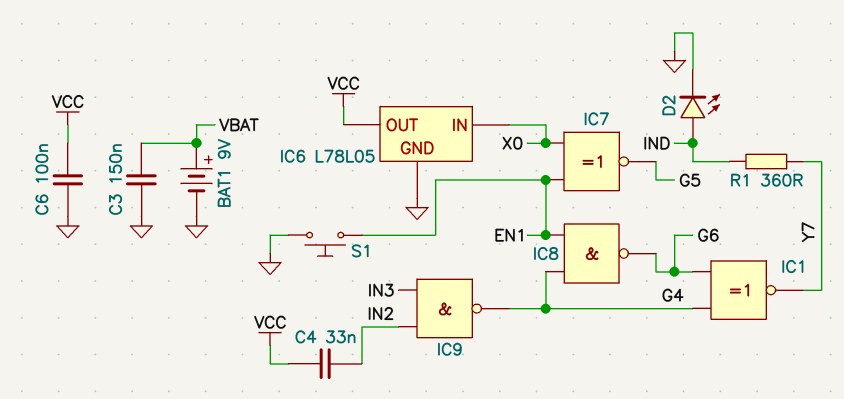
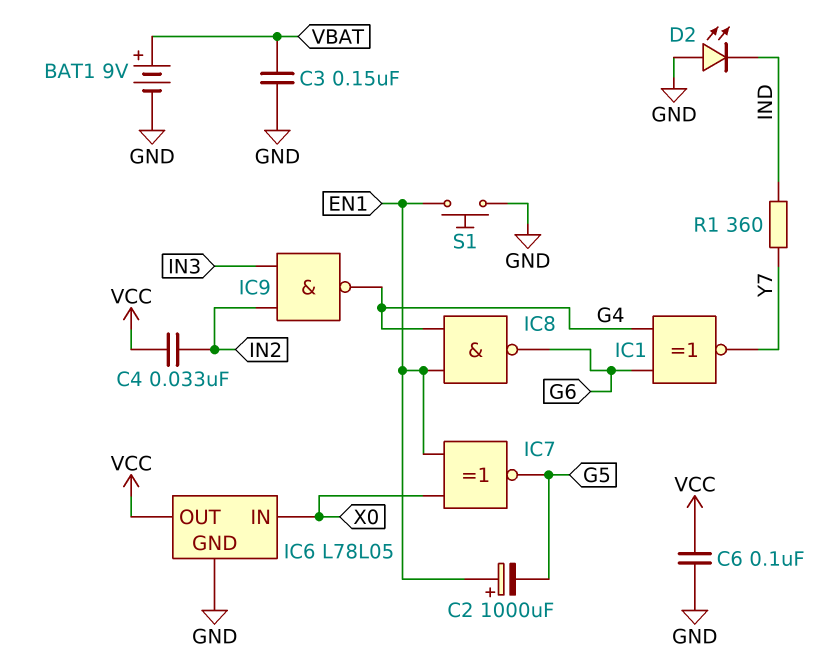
C2: none -> 1000uF (plus EN1, minus G5)
D2: LED (A IND, K GND) -> LED (A GND, K IND)

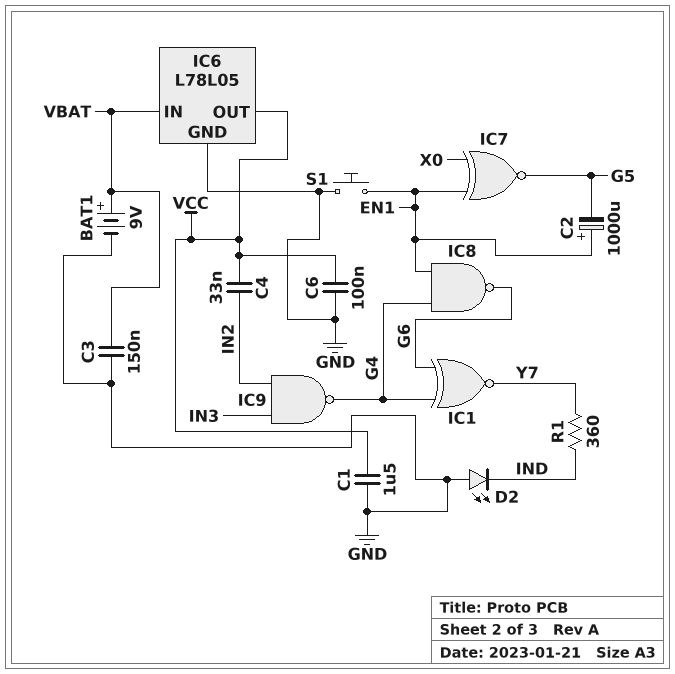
C1: none -> 1.5uF (GND, VCC)
IC6 pin IN: X0 -> VBAT

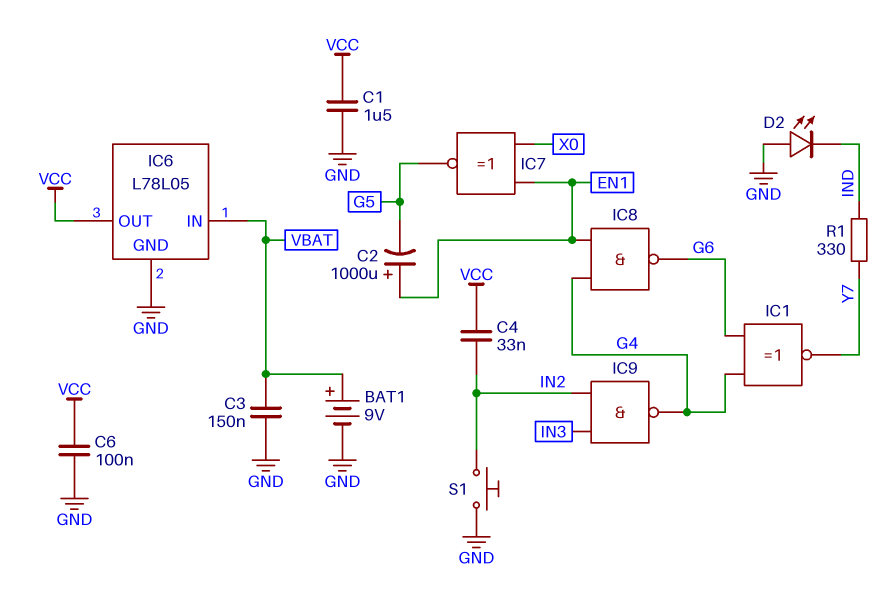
R1: 360 (IND, Y7) -> 330 (IND, Y7)
S1: button (EN1, GND) -> button (GND, IN2)

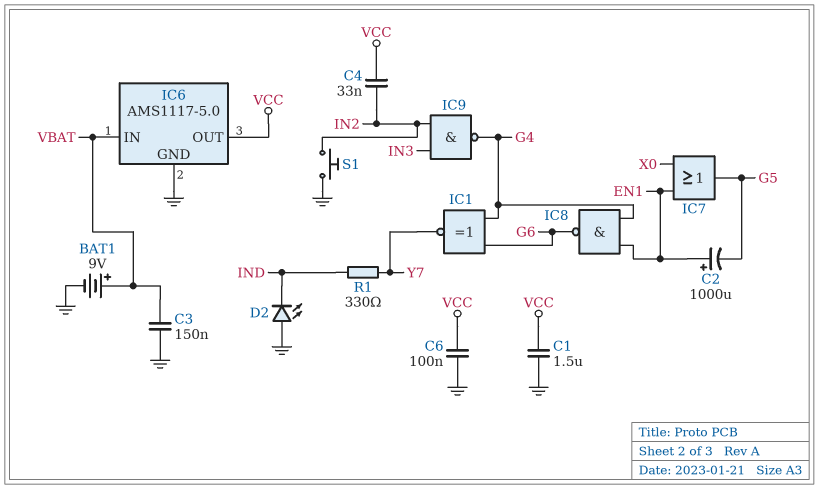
IC6: L78L05 -> AMS1117-5.0
IC7: XNOR (in EN1, in X0, out G5) -> OR (in EN1, in X0, out G5)

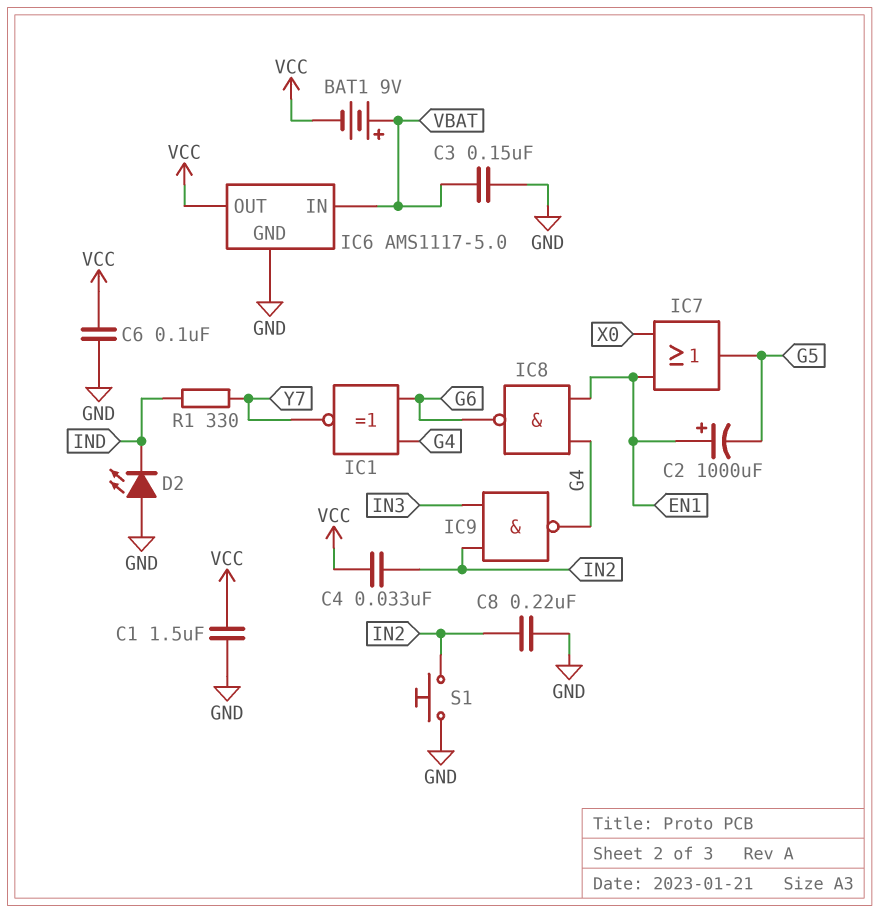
BAT1: 9V (plus VBAT, minus GND) -> 9V (plus VBAT, minus VCC)
C8: none -> 220nF (GND, IN2)

